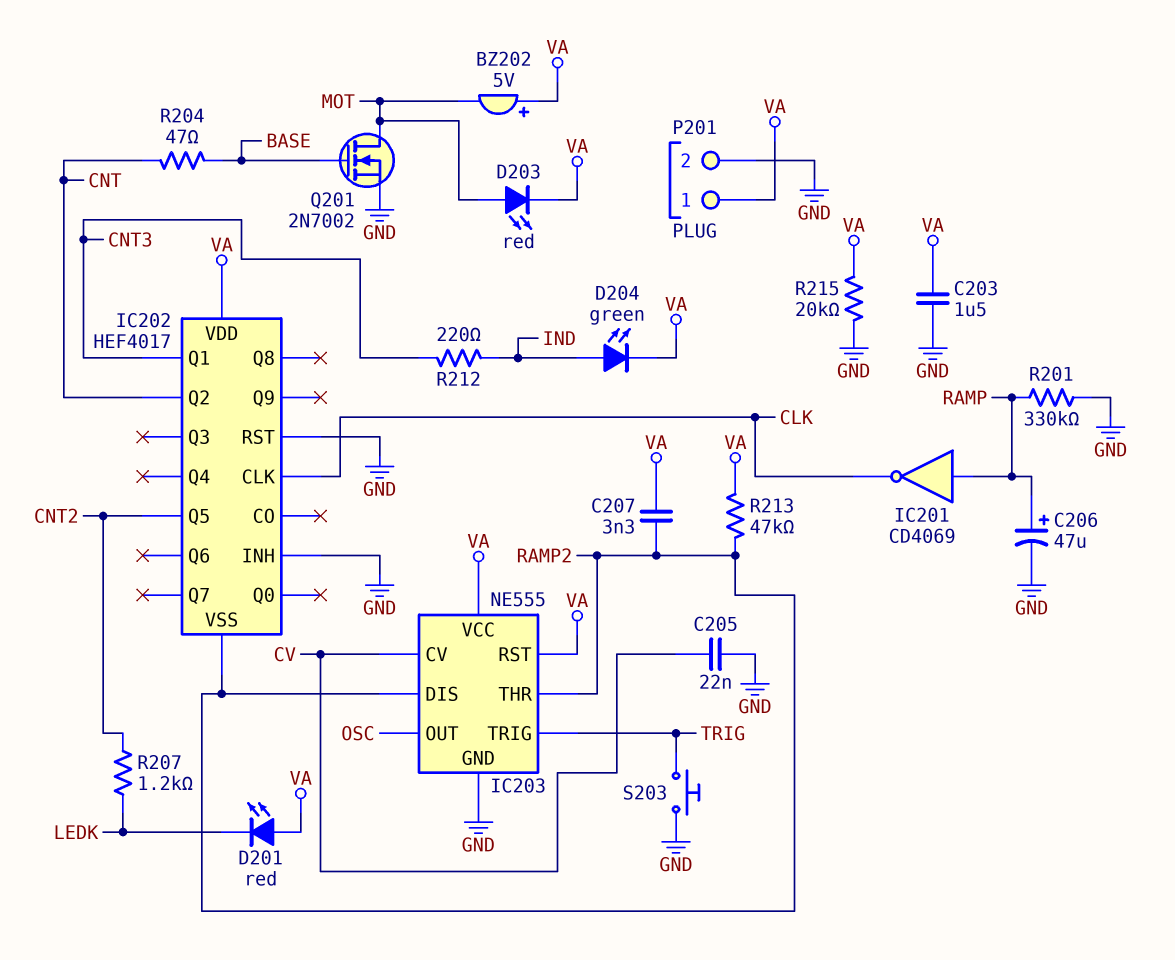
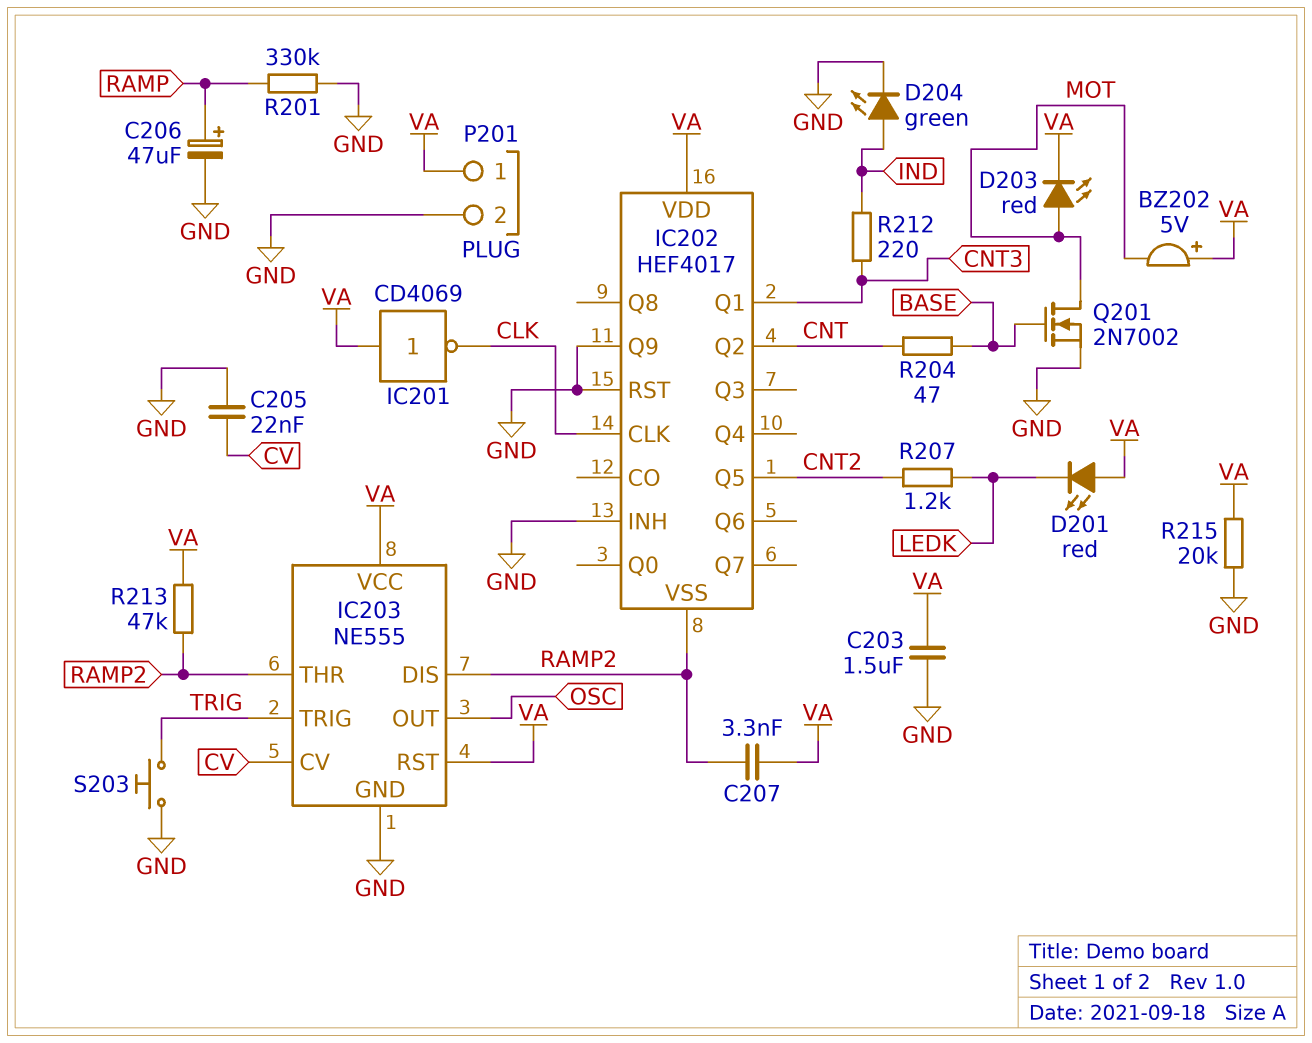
D204: LED green (A IND, K VA) -> LED green (A IND, K GND)
IC201: NOT CD4069 (in RAMP, out CLK) -> NOT CD4069 (in VA, out CLK)
IC202 pin Q9: none -> GND

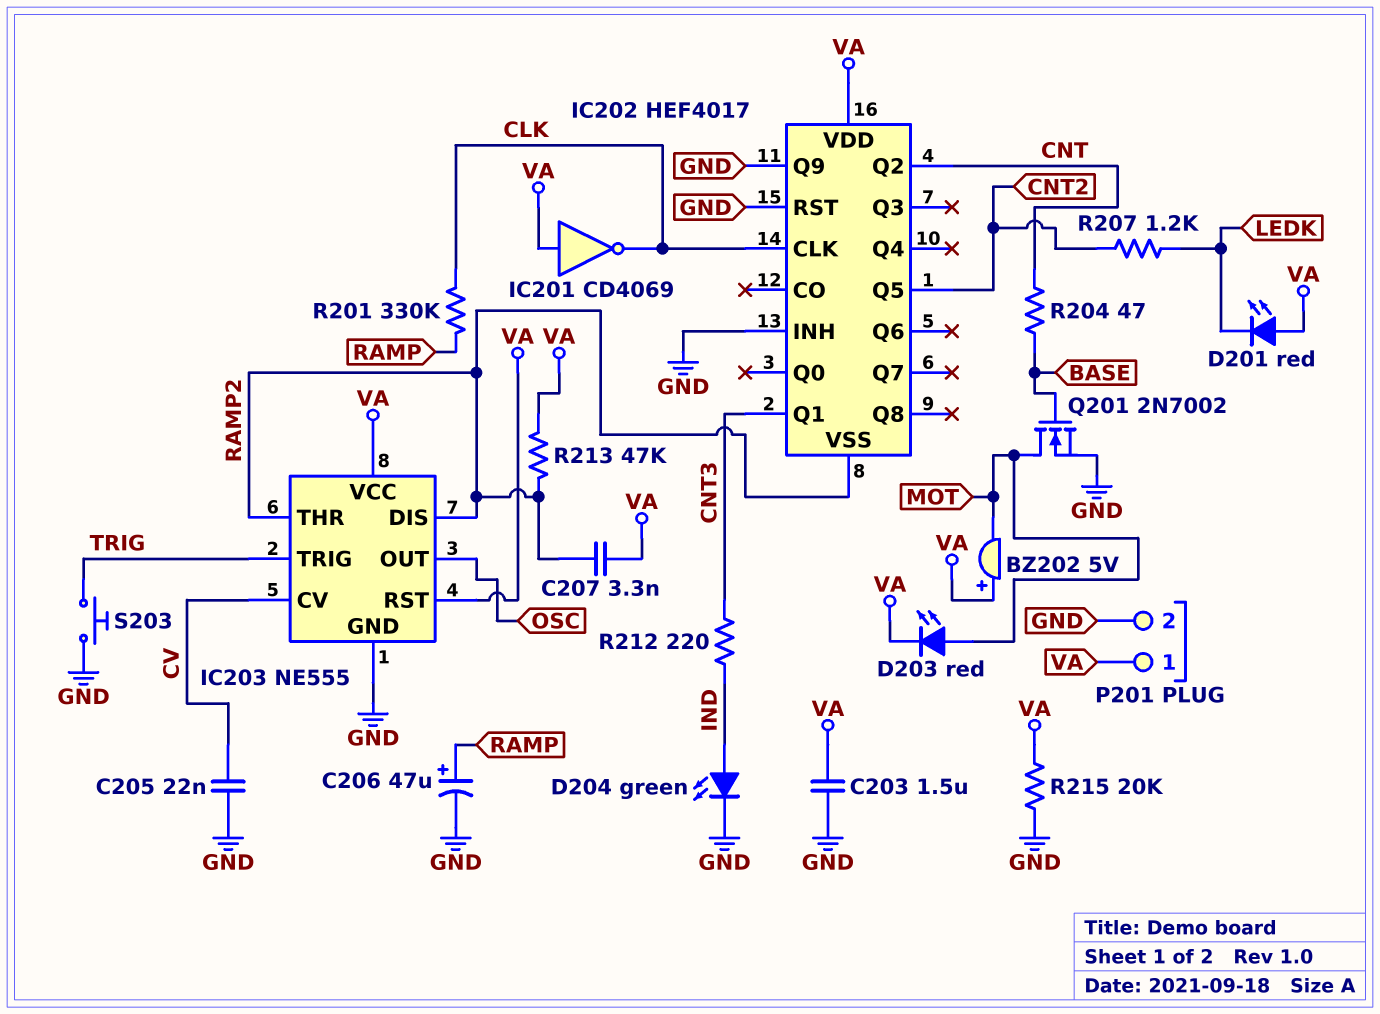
R201: 330k (GND, RAMP) -> 330k (CLK, RAMP)

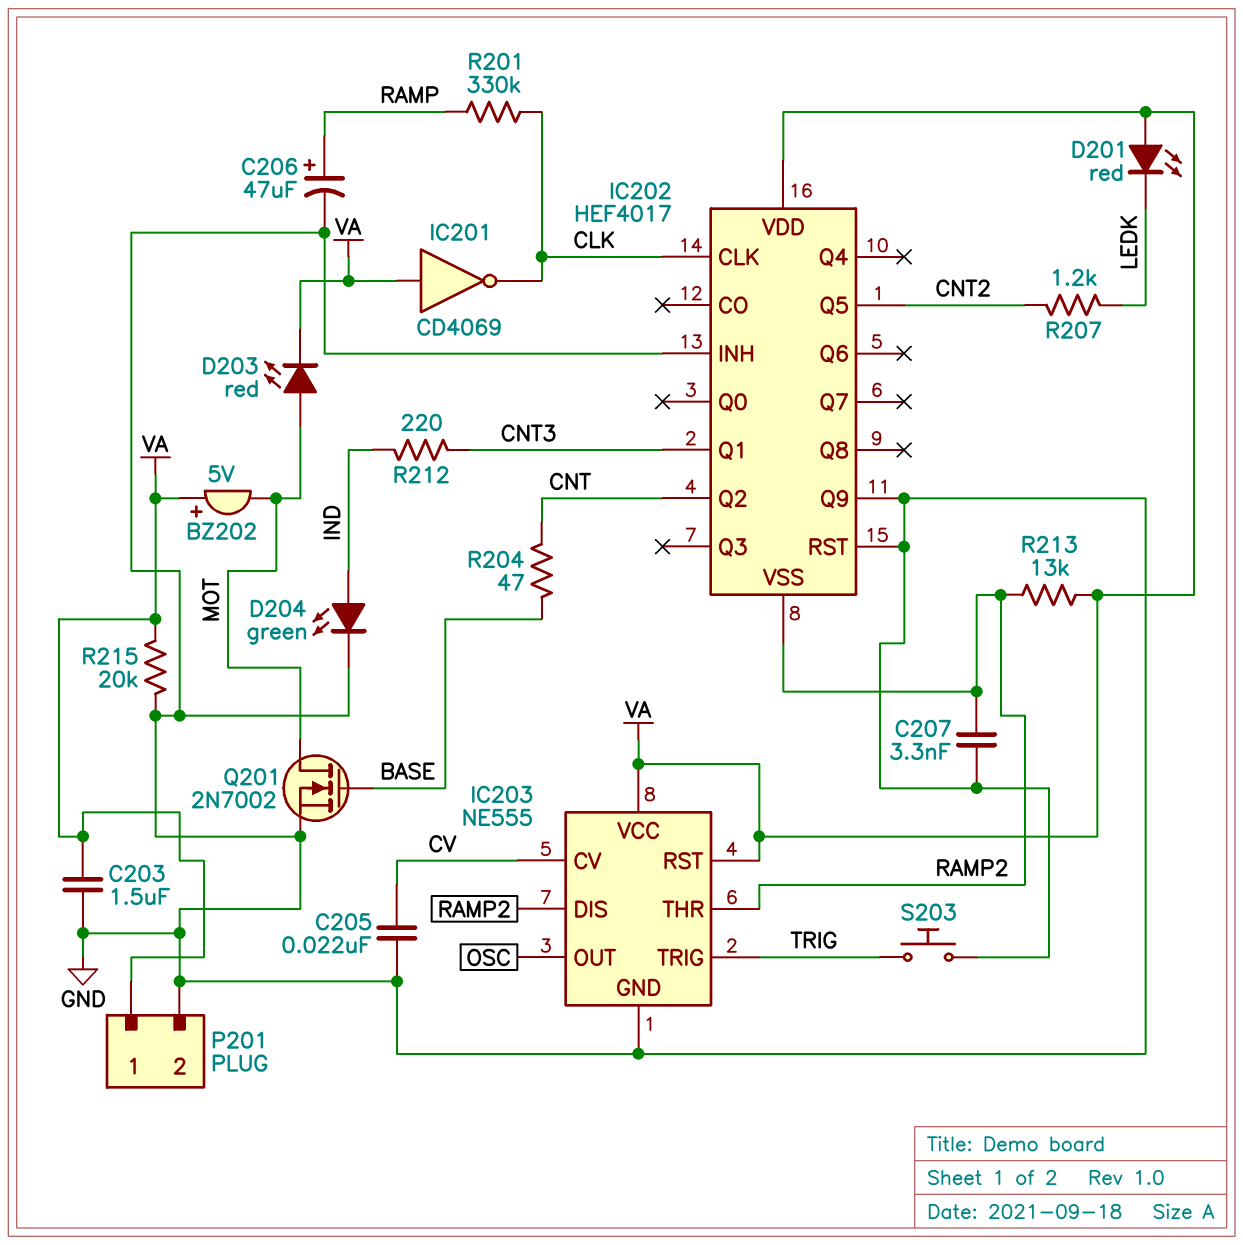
C207: 3.3nF (RAMP2, VA) -> 3.3nF (GND, RAMP2)
R213: 47k (RAMP2, VA) -> 13k (RAMP2, VA)

